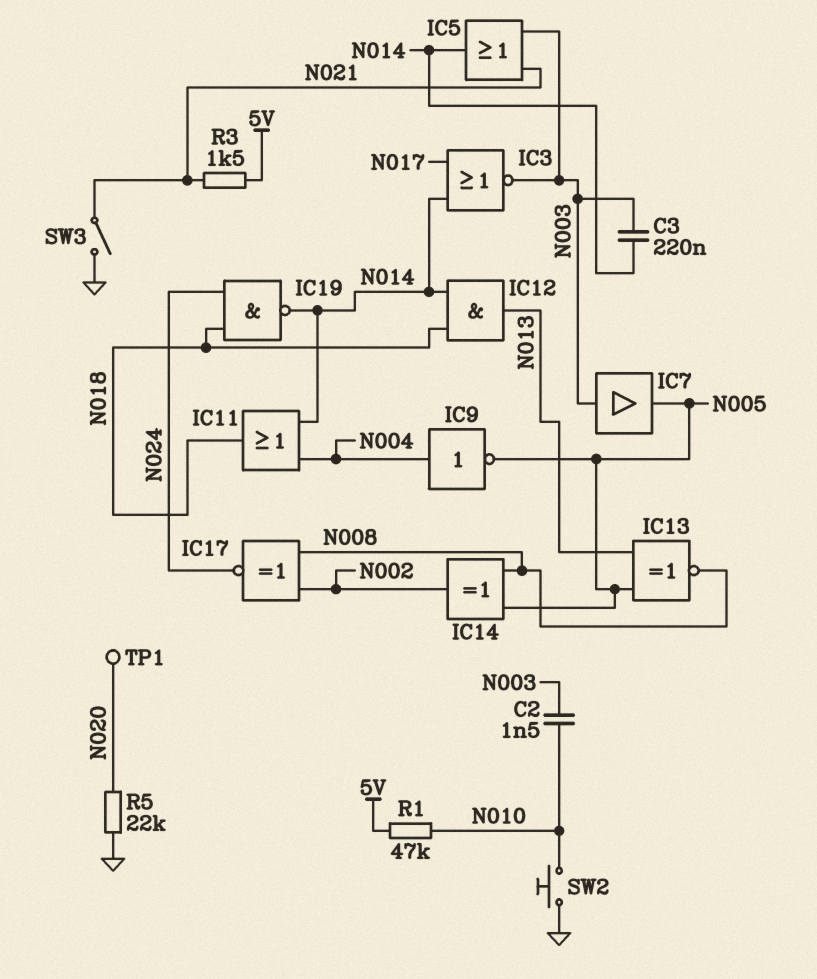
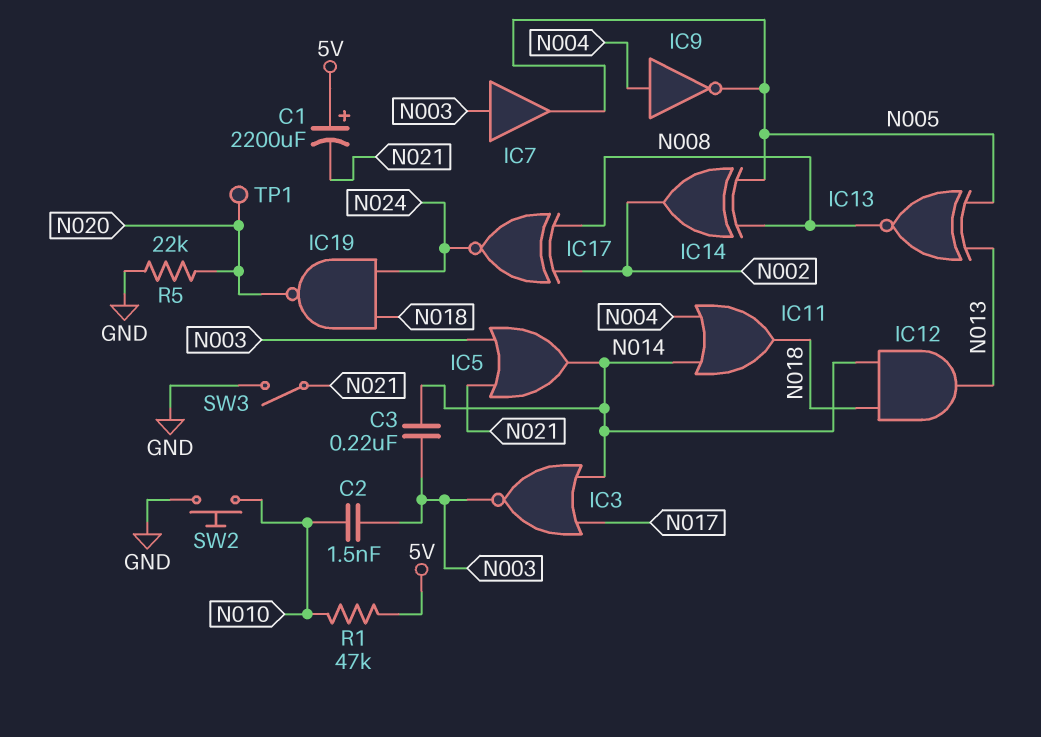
C1: none -> 2200uF (plus 5V, minus N021)
IC19: NAND (in N018, in N024, out N014) -> NAND (in N018, in N024, out N020)
R3: 1.5k (5V, N021) -> none

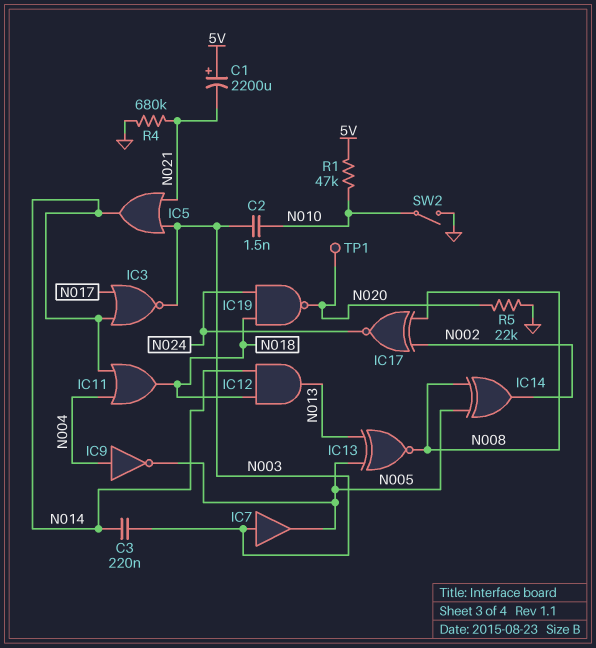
R4: none -> 680k (GND, N021)
SW2: button (GND, N010) -> switch (GND, N010)
SW3: switch (GND, N021) -> none

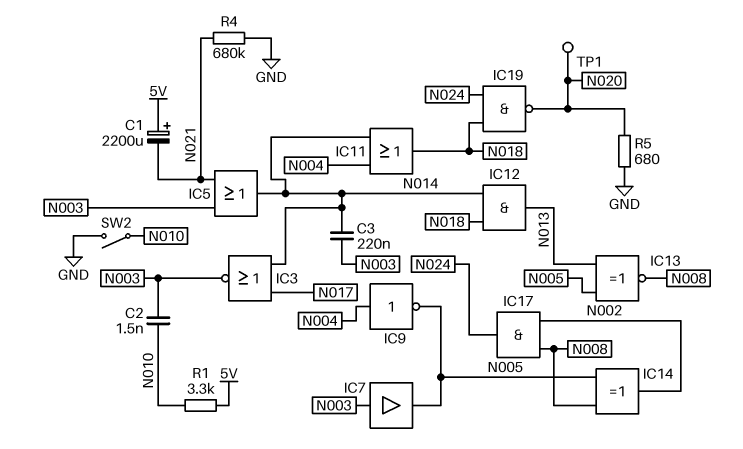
IC17: XNOR (in N002, in N008, out N024) -> AND (in N002, in N008, out N024)
R1: 47k (5V, N010) -> 3.3k (5V, N010)
R5: 22k (GND, N020) -> 680 (GND, N020)

